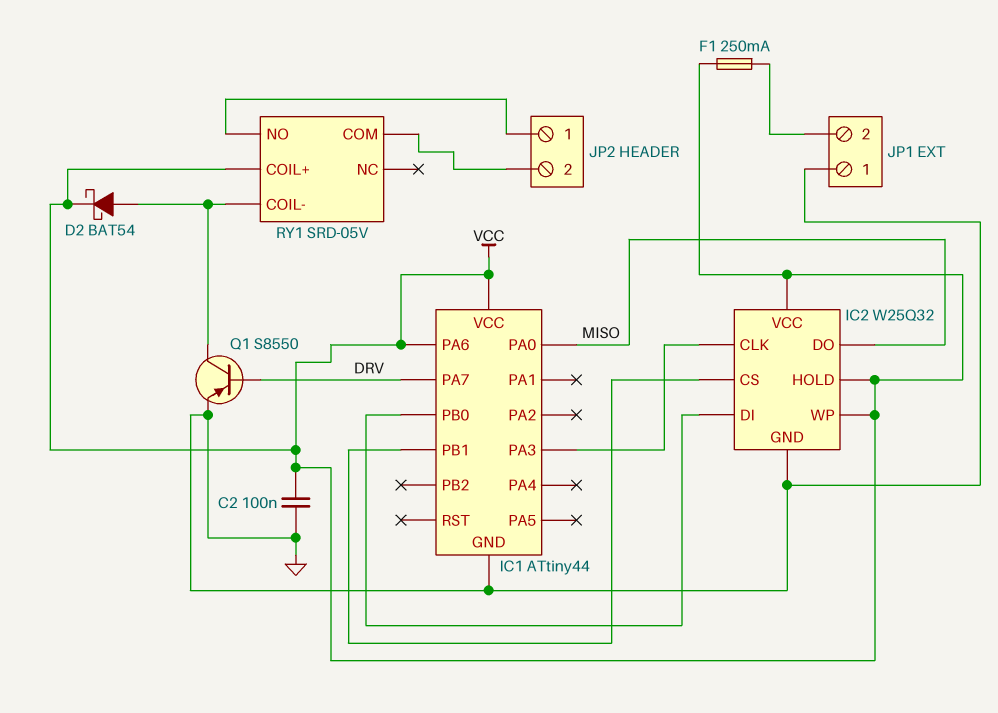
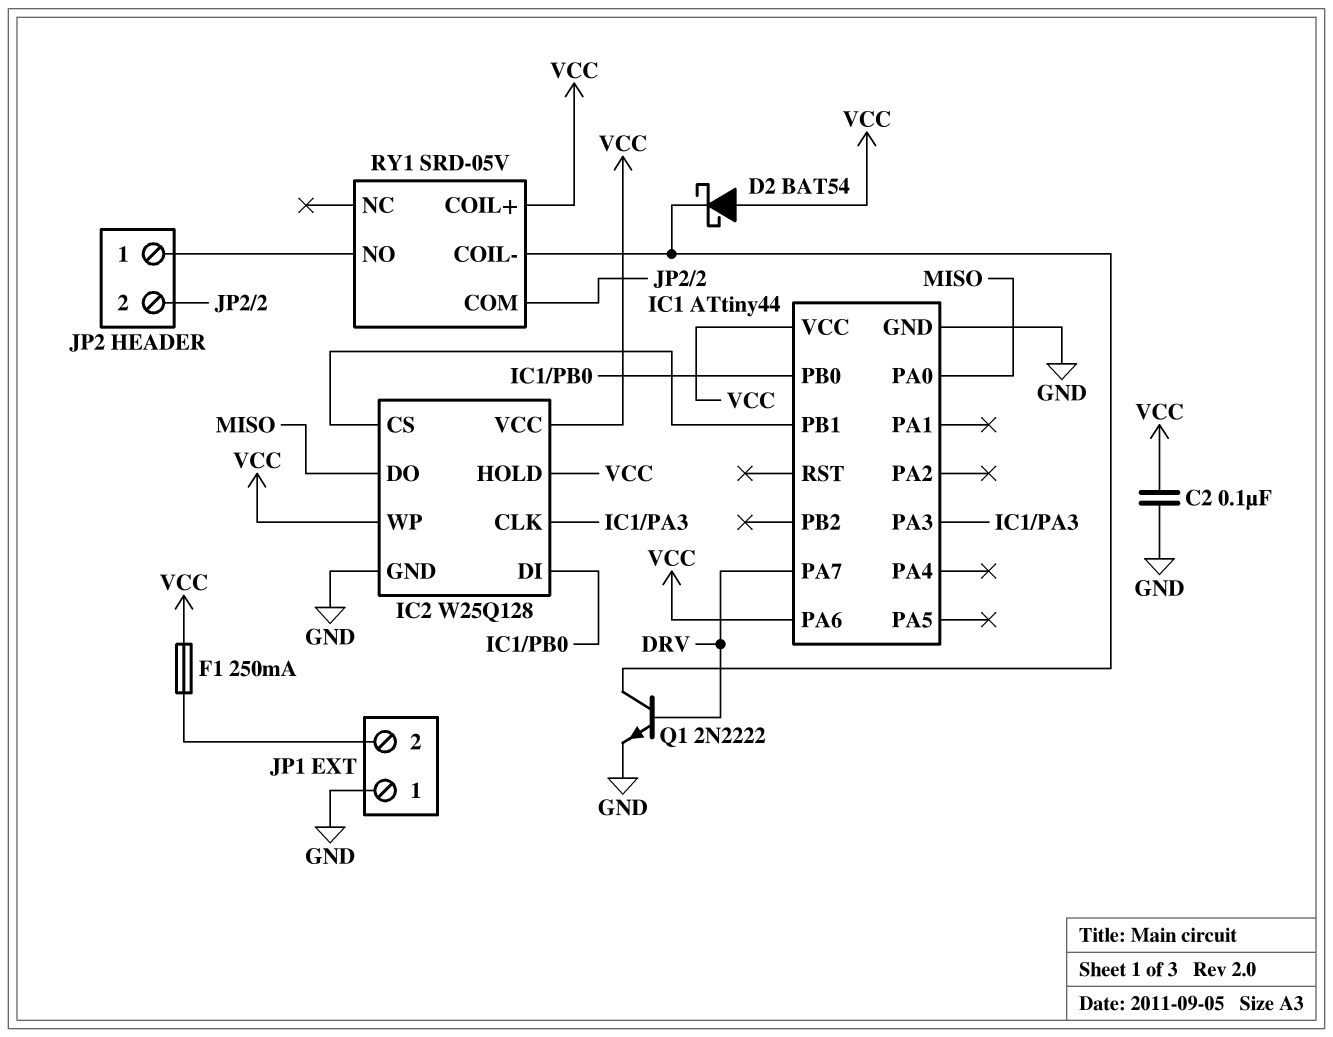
D2: schottky BAT54 (A RY1/COIL-, K VCC) -> schottky BAT54 (A VCC, K RY1/COIL-)
IC2: W25Q32 -> W25Q128
Q1: PNP S8550 (B DRV, C RY1/COIL-, E GND) -> NPN 2N2222 (B DRV, C RY1/COIL-, E GND)

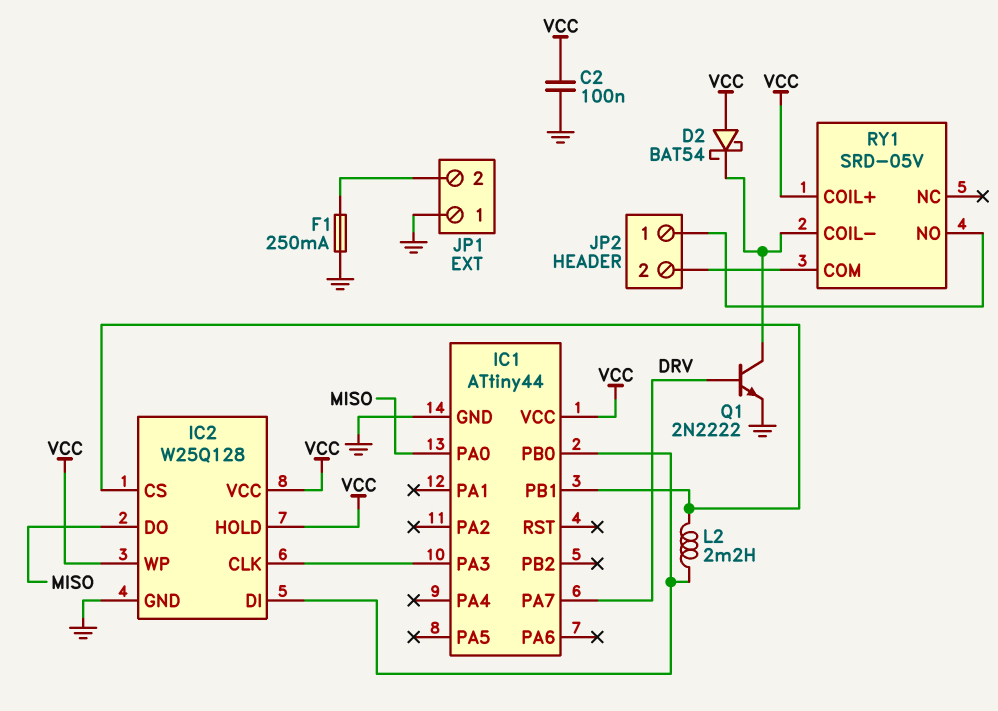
F1: 250mA (JP1/2, VCC) -> 250mA (GND, JP1/2)
IC1 pin PA6: VCC -> none
L2: none -> 2.2mH (IC1/PB0, IC1/PB1)

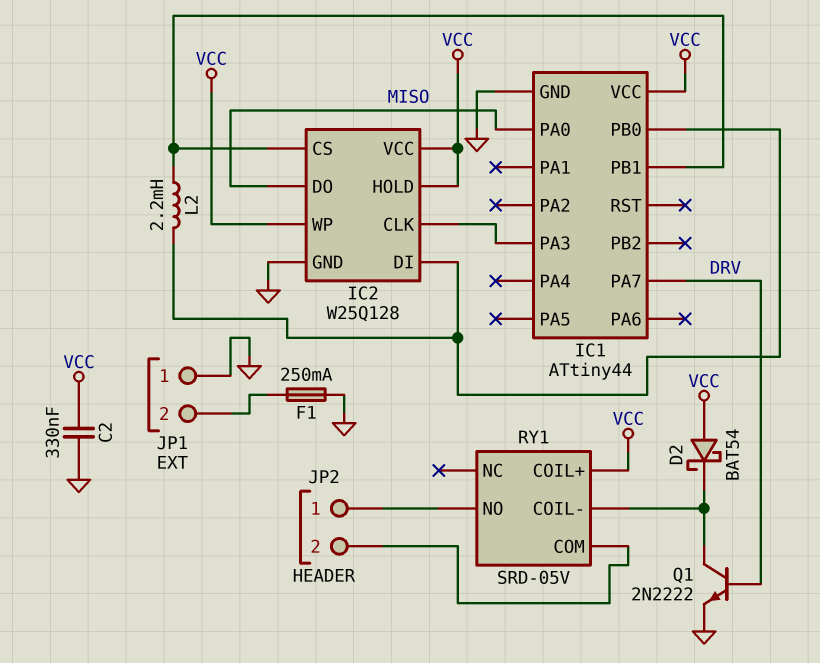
C2: 100nF (GND, VCC) -> 330nF (GND, VCC)

